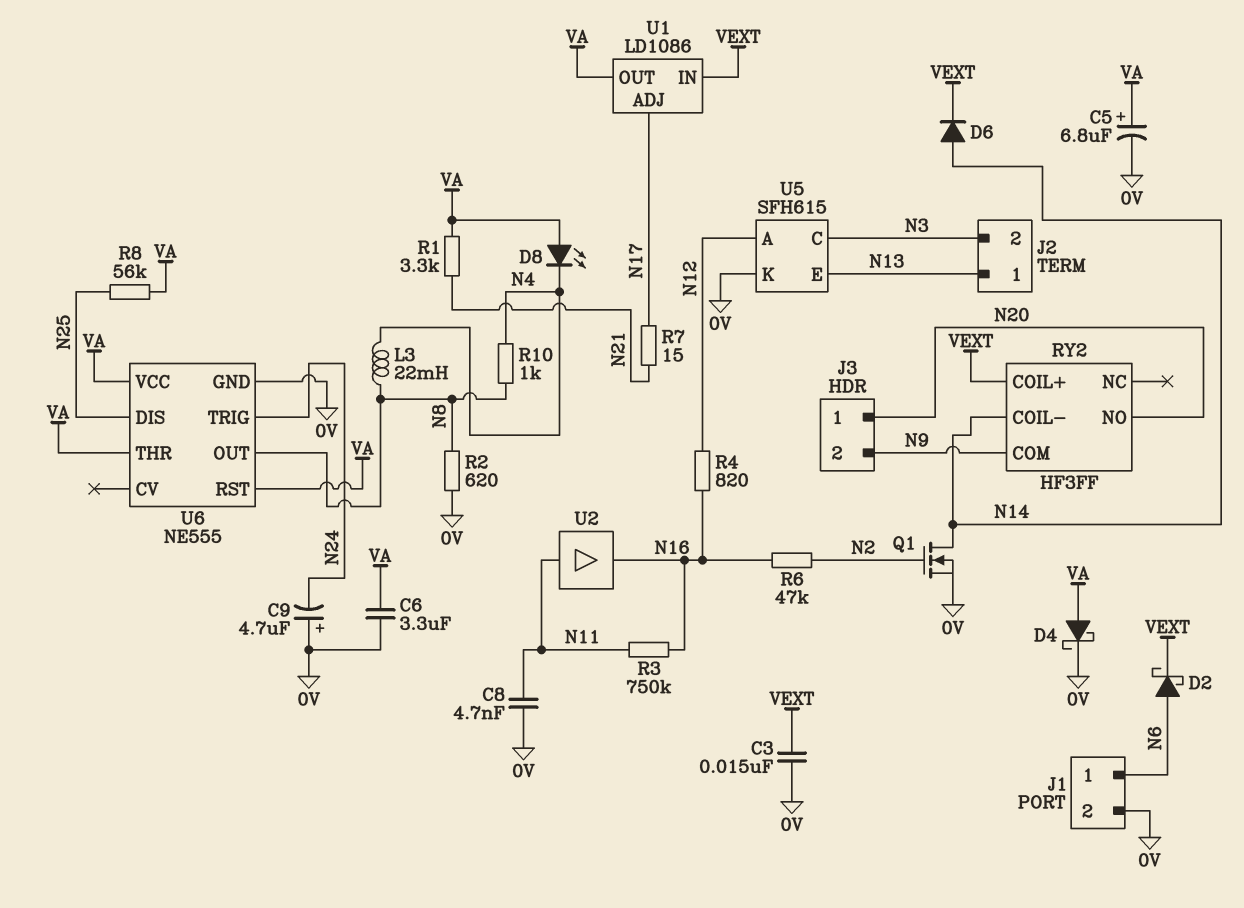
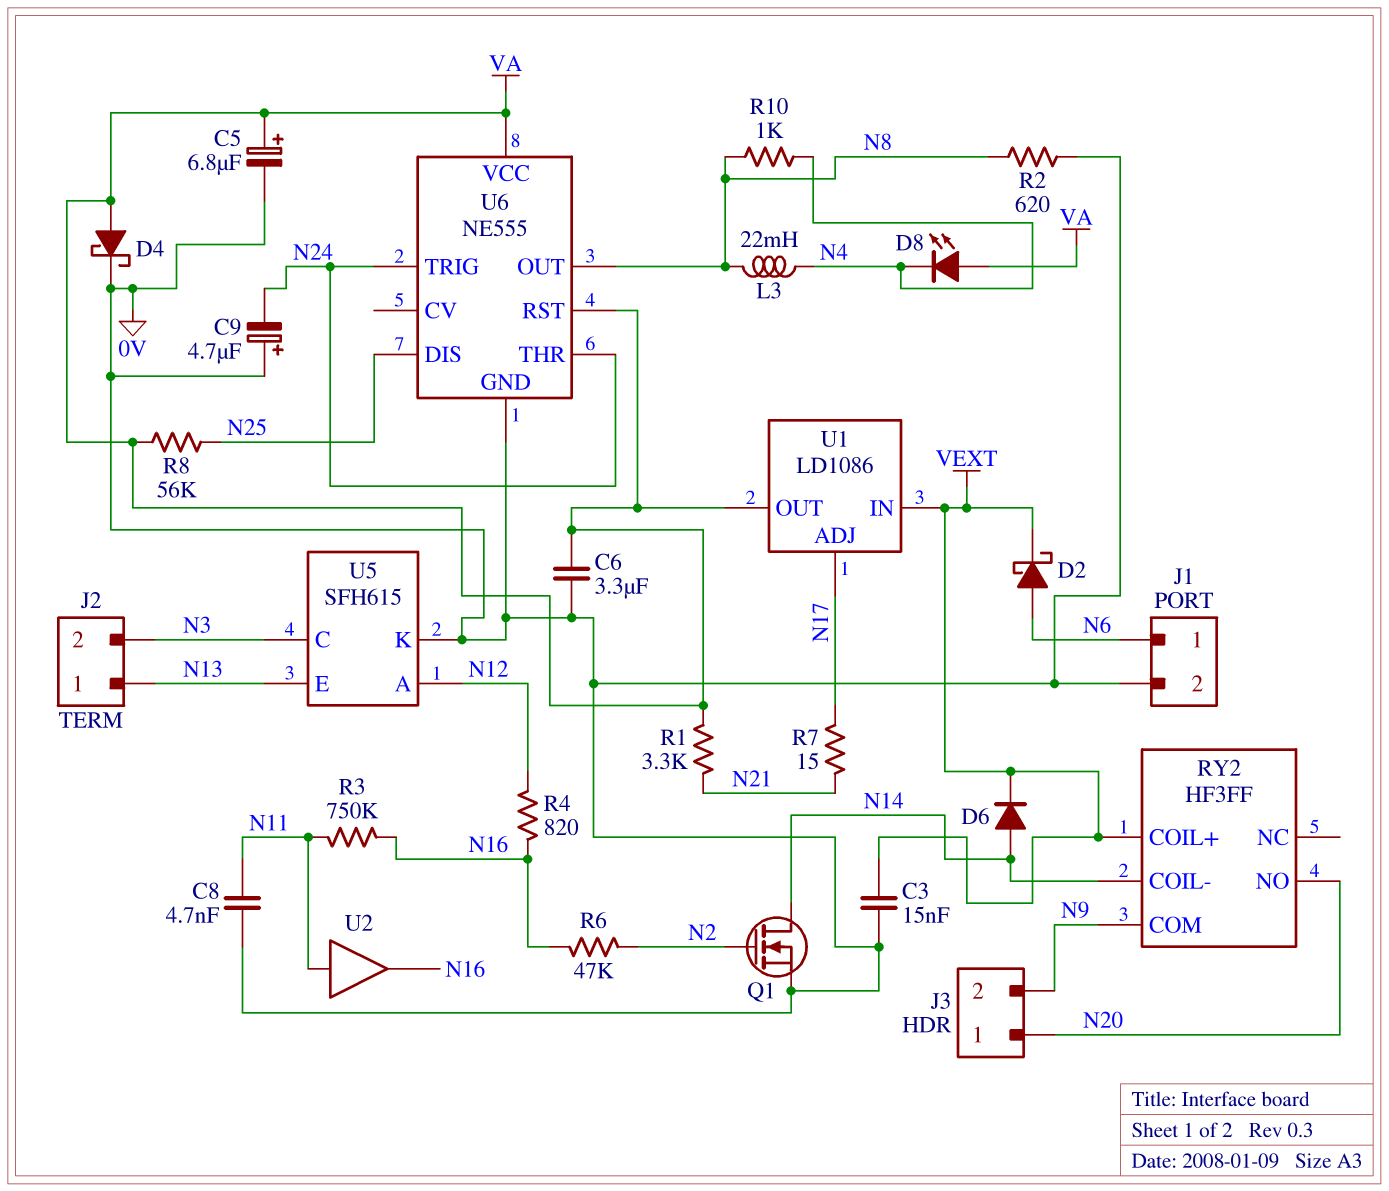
U6 pin THR: VA -> N24

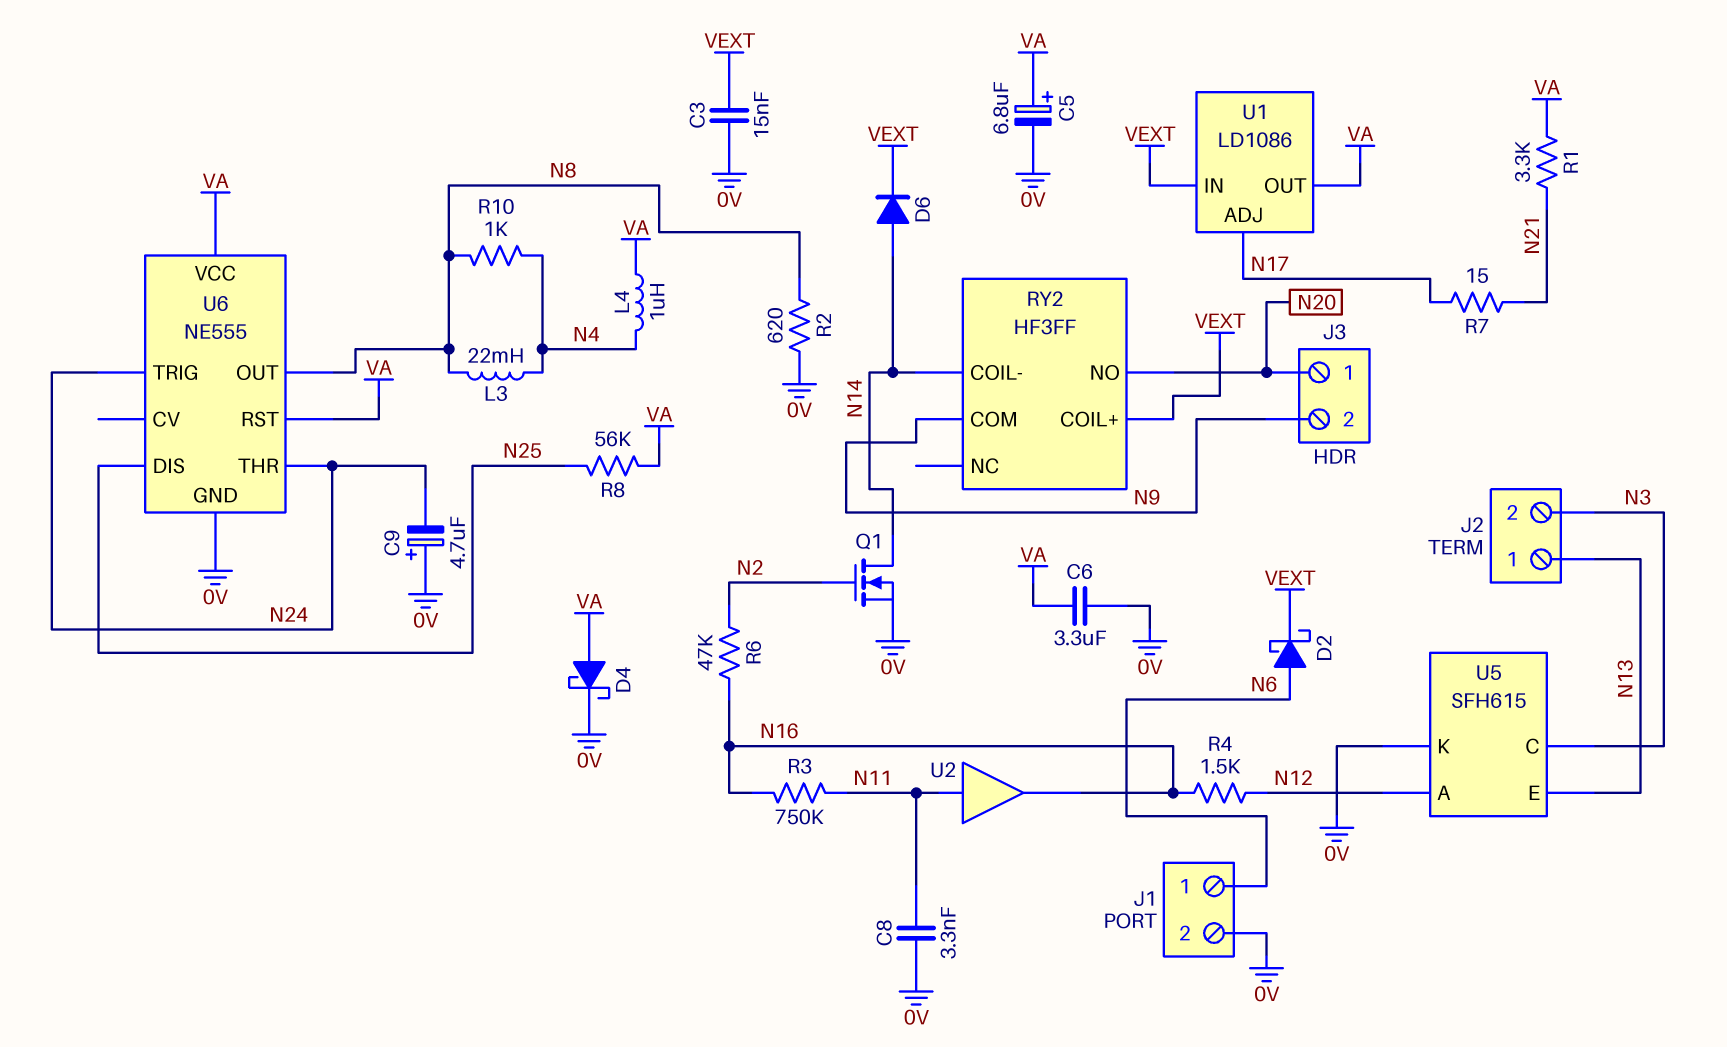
C8: 4.7nF (0V, N11) -> 3.3nF (0V, N11)
D8: LED (A VA, K N4) -> none
L4: none -> 1uH (N4, VA)
R4: 820 (N12, N16) -> 1.5k (N12, N16)

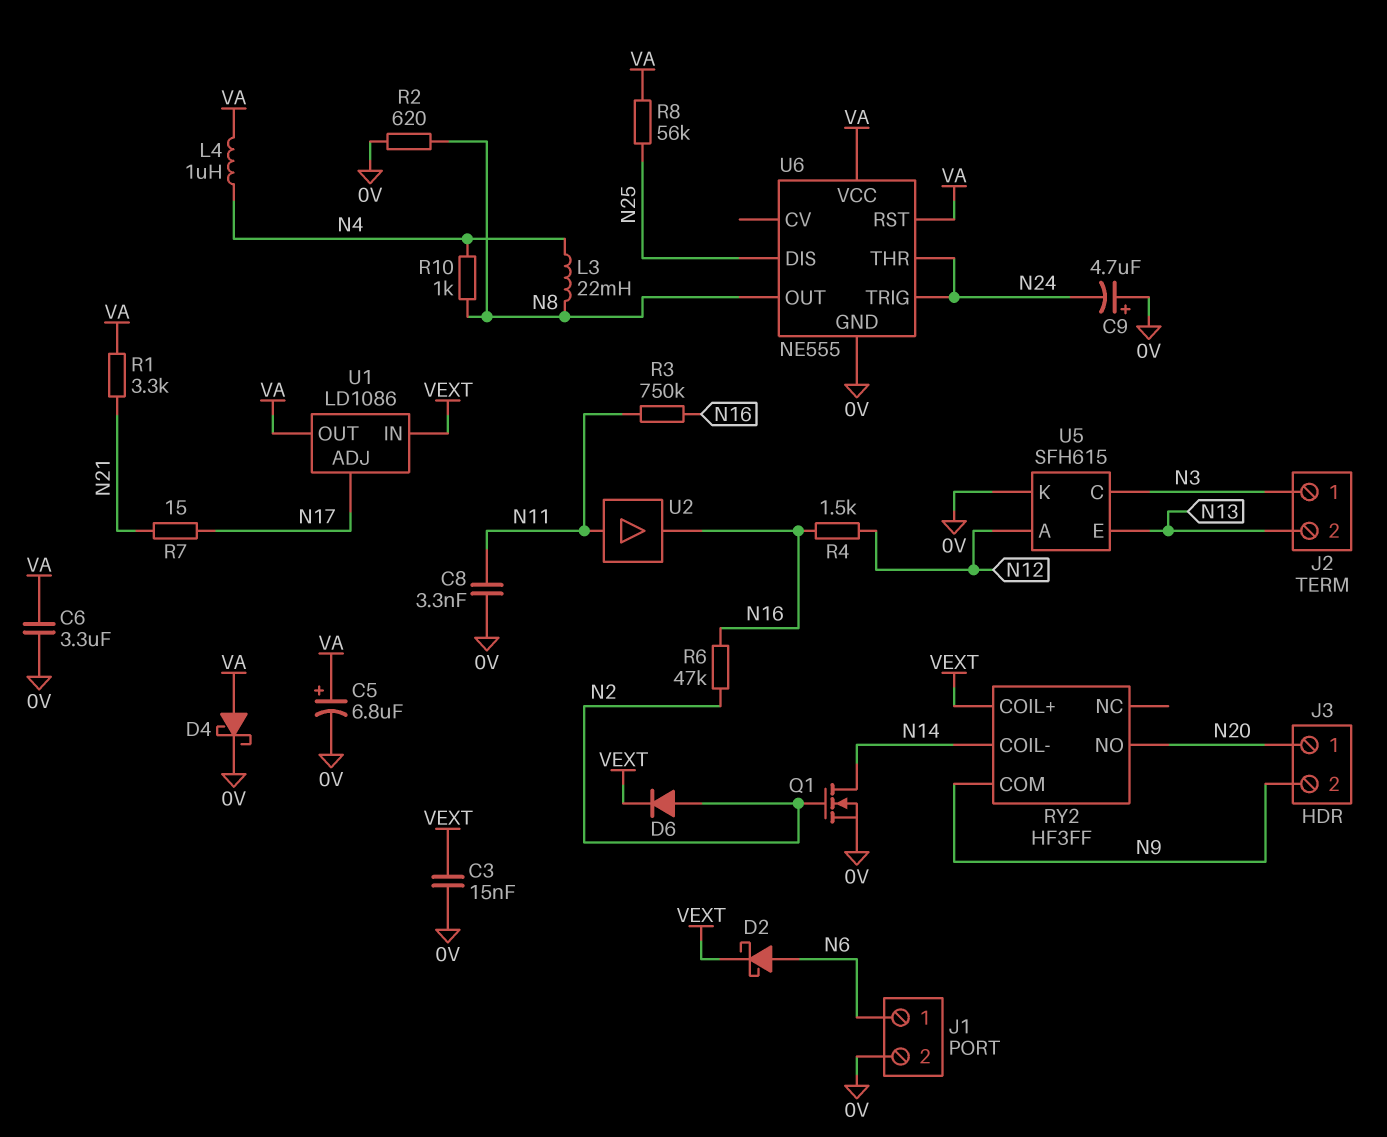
D6: diode (A N14, K VEXT) -> diode (A N2, K VEXT)
J2 pin 1: N13 -> N3
J2 pin 2: N3 -> N13

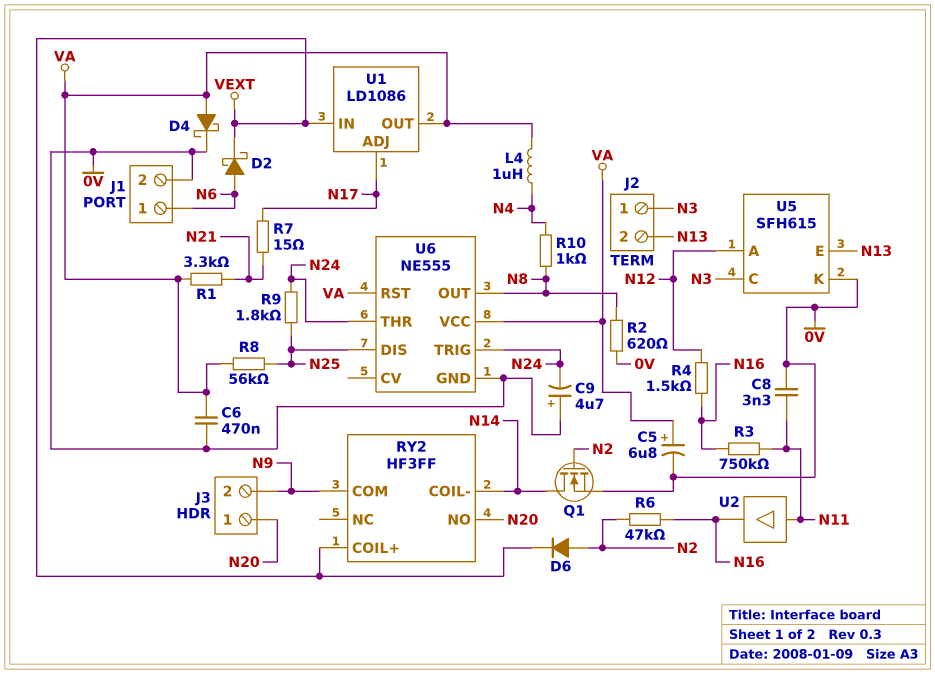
C3: 15nF (0V, VEXT) -> none
C6: 3.3uF (0V, VA) -> 470nF (0V, VA)
L3: 22mH (N4, N8) -> none
R9: none -> 1.8k (N24, N25)

